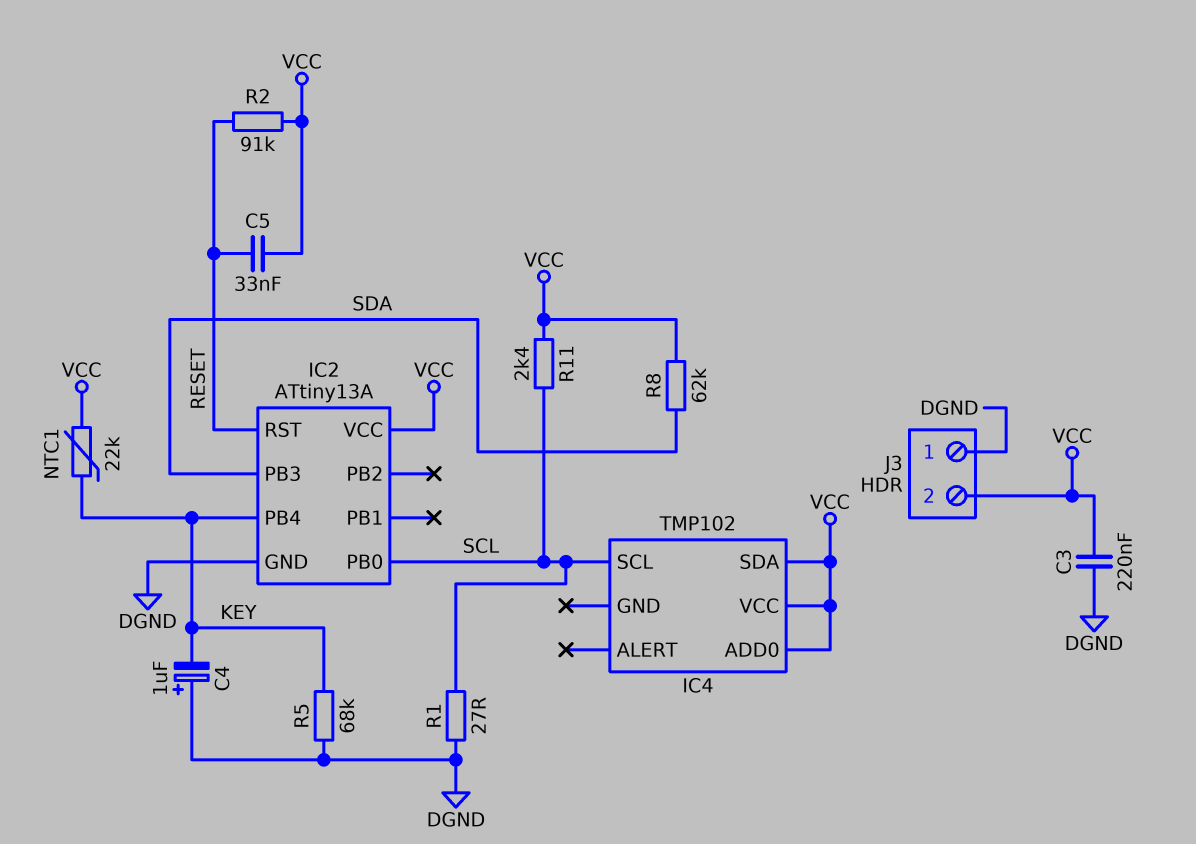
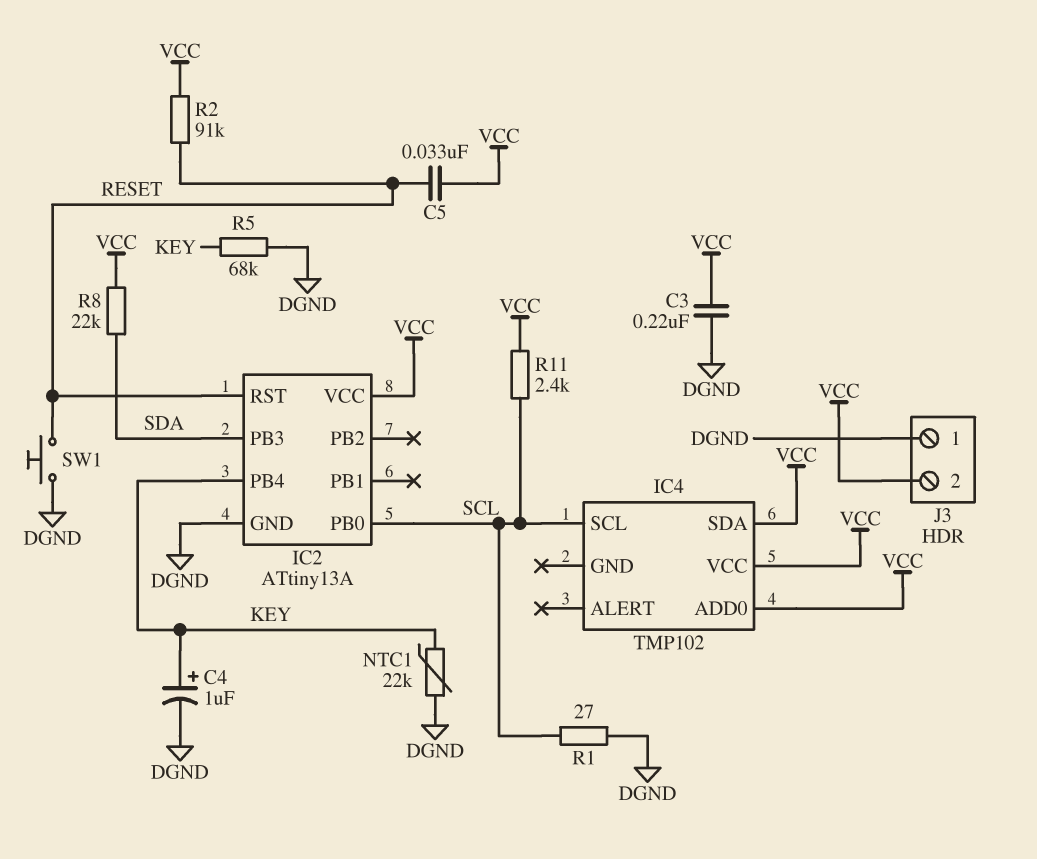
C4: 1uF (plus DGND, minus KEY) -> 1uF (plus KEY, minus DGND)
NTC1: 22k (KEY, VCC) -> 22k (DGND, KEY)
R8: 62k (SDA, VCC) -> 22k (SDA, VCC)
SW1: none -> button (DGND, RESET)

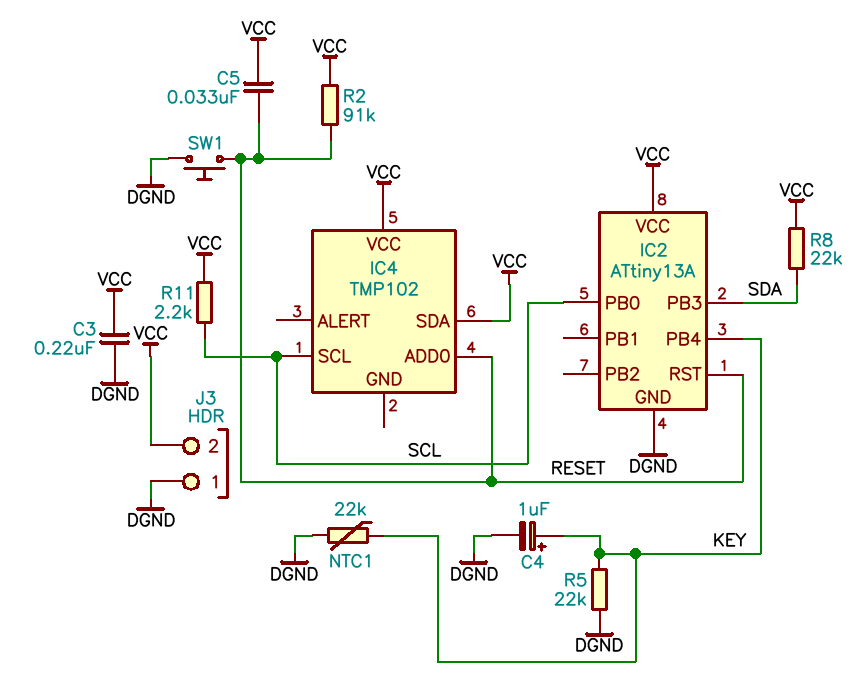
IC4 pin ADD0: VCC -> RESET
R1: 27 (DGND, SCL) -> none
R5: 68k (DGND, KEY) -> 22k (DGND, KEY)
R11: 2.4k (SCL, VCC) -> 2.2k (SCL, VCC)

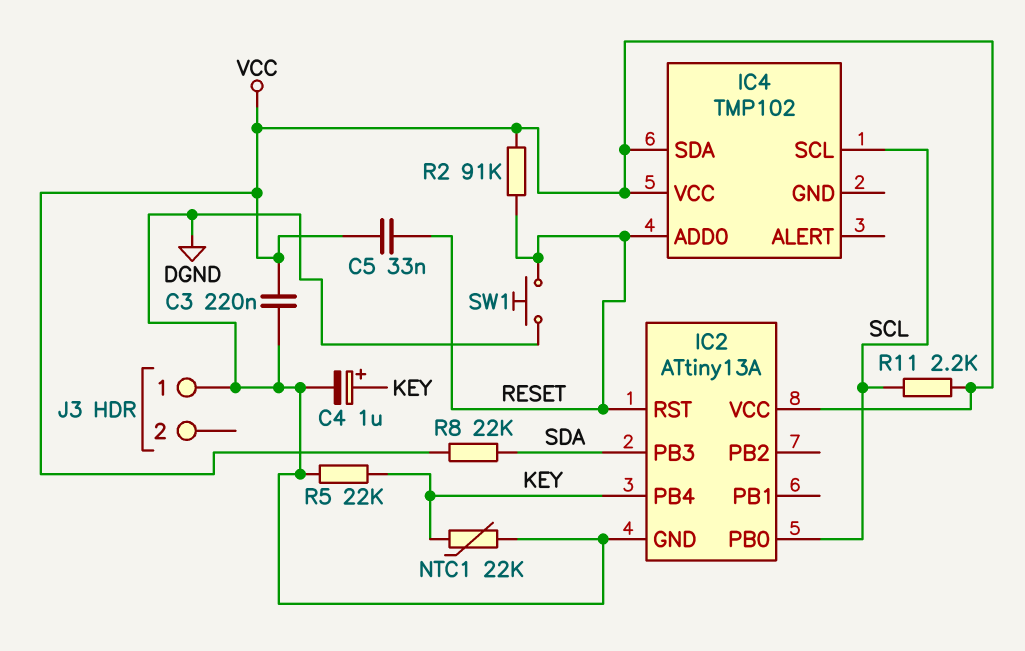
J3 pin 2: VCC -> none

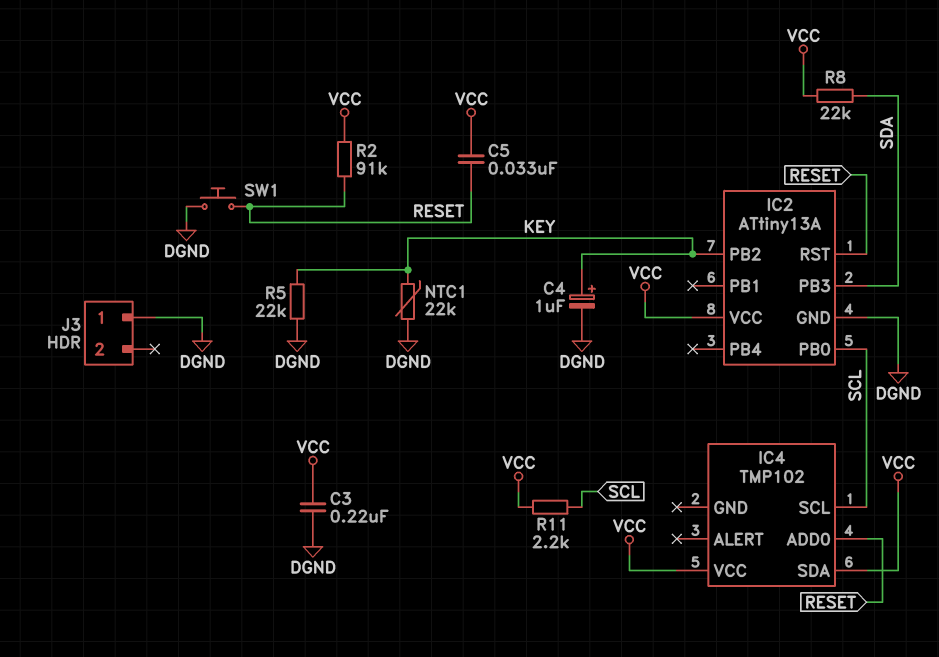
IC2 pin PB2: none -> KEY
IC2 pin PB4: KEY -> none

